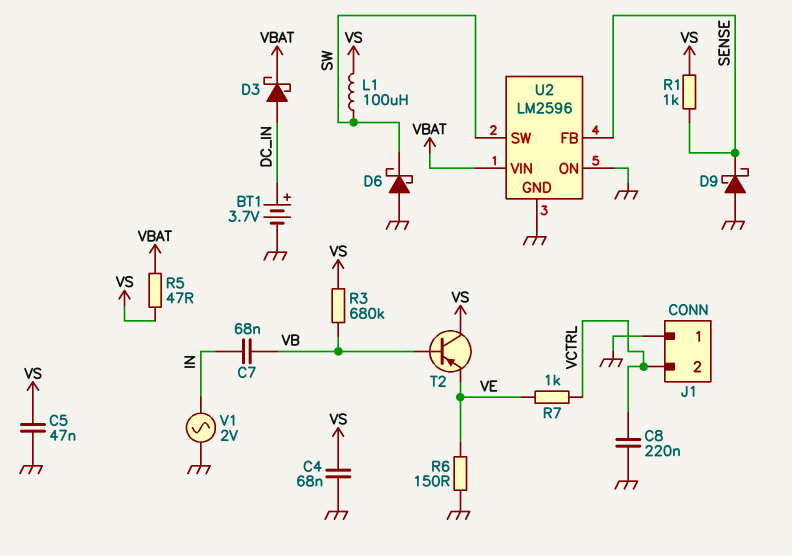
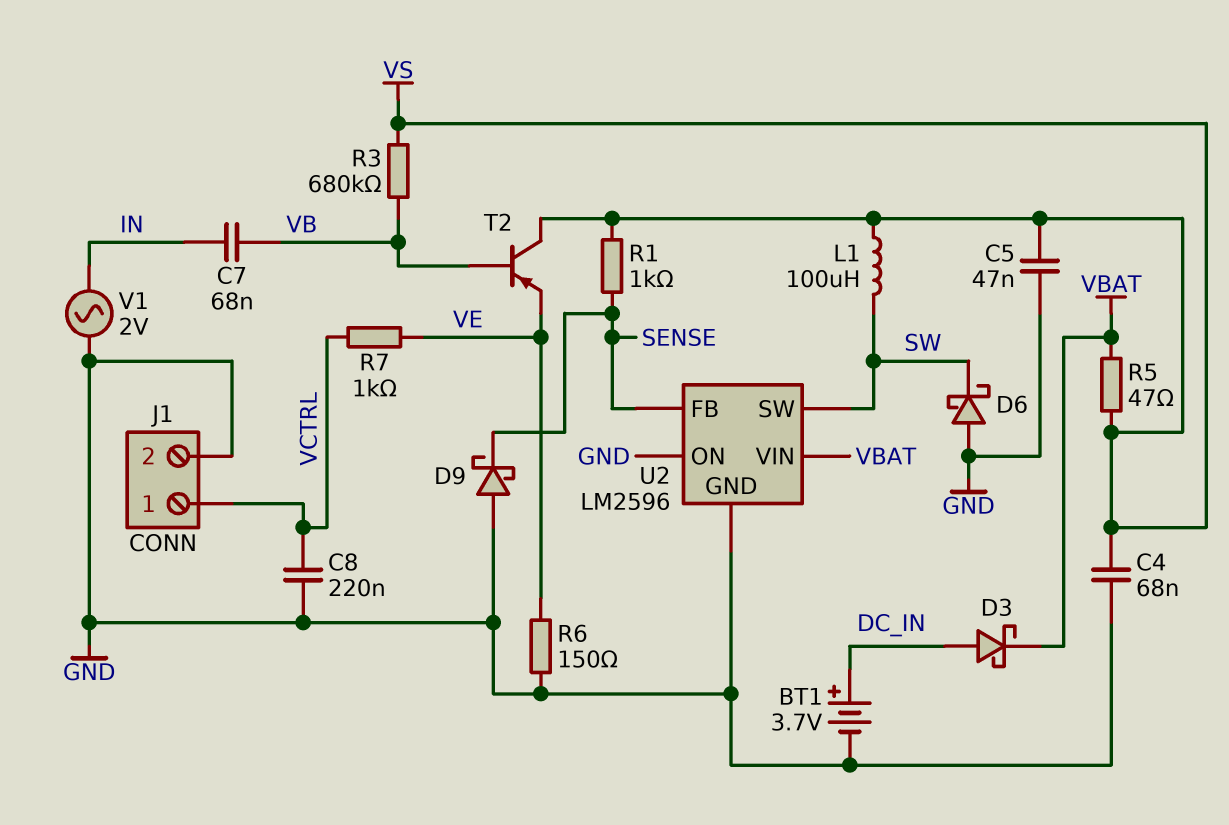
J1 pin 1: GND -> VCTRL
J1 pin 2: VCTRL -> GND

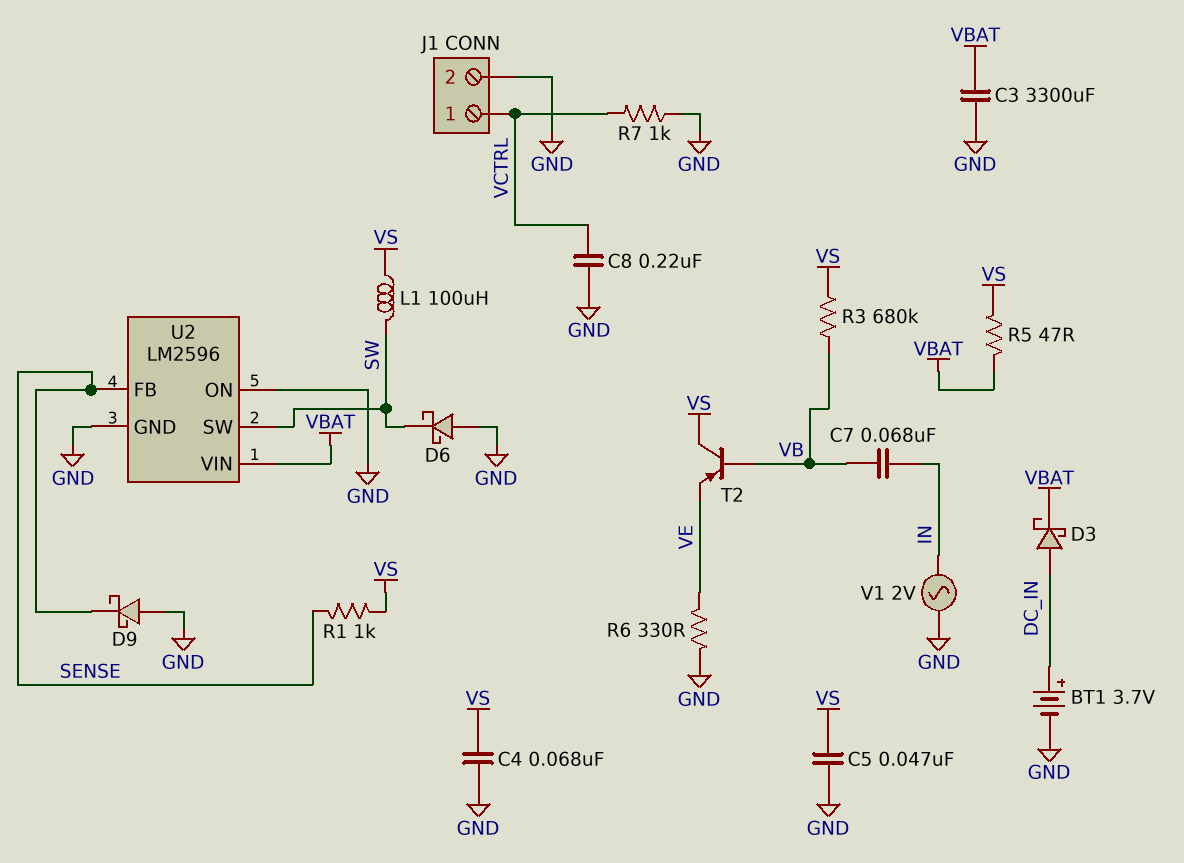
C3: none -> 3300uF (GND, VBAT)
R6: 150 (GND, VE) -> 330 (GND, VE)
R7: 1k (VCTRL, VE) -> 1k (GND, VCTRL)

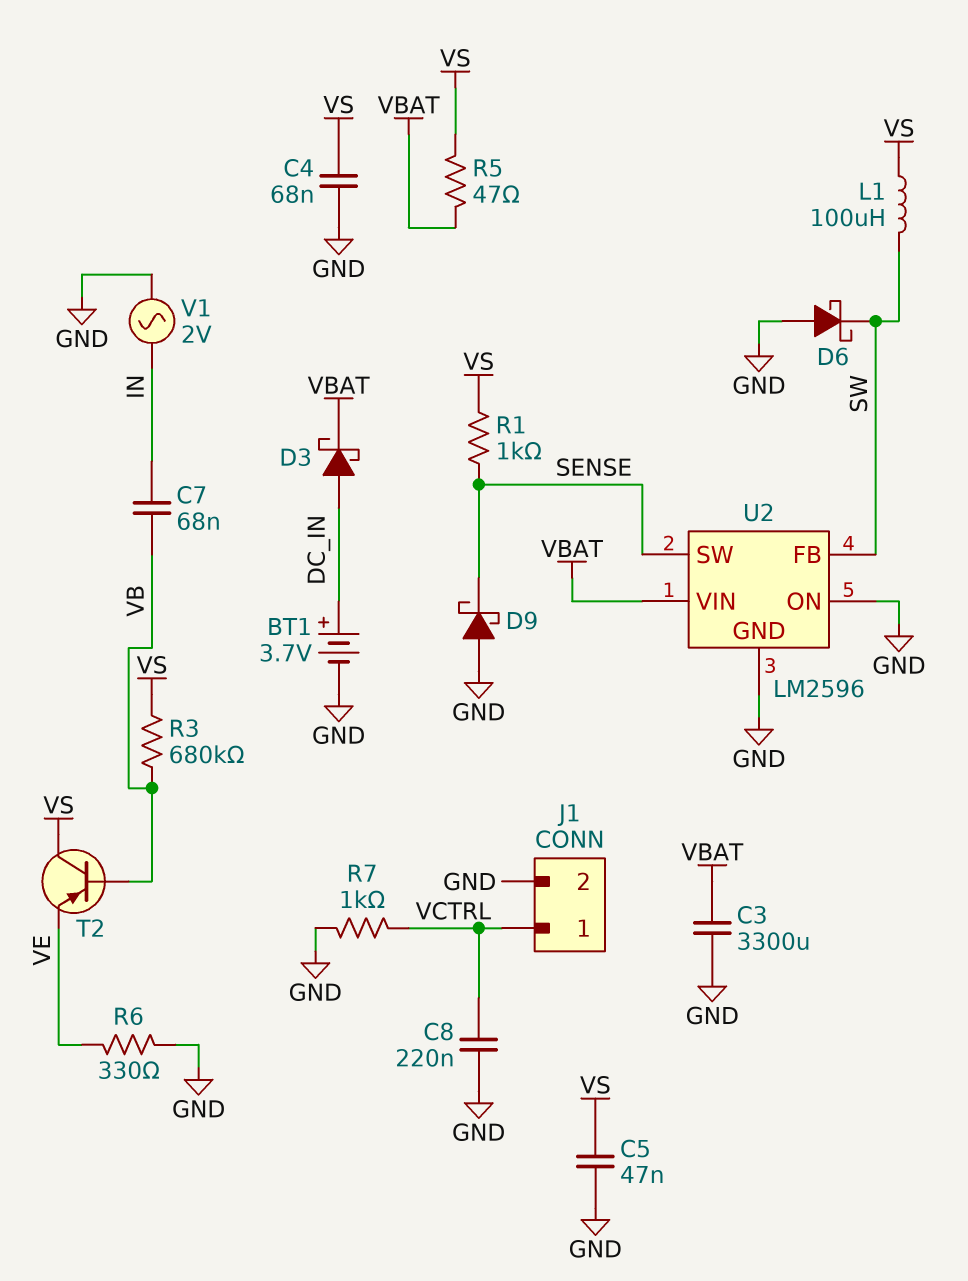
U2 pin FB: SENSE -> SW
U2 pin SW: SW -> SENSE

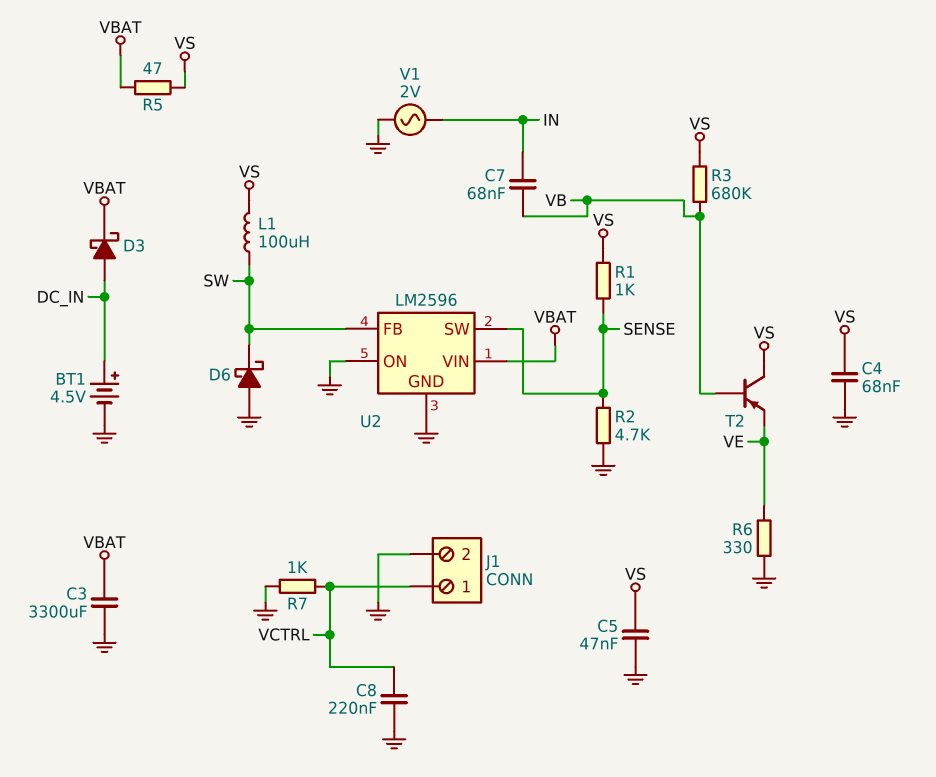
BT1: 3.7V (plus DC_IN, minus GND) -> 4.5V (plus DC_IN, minus GND)
D9: schottky (A GND, K SENSE) -> none
R2: none -> 4.7k (GND, SENSE)

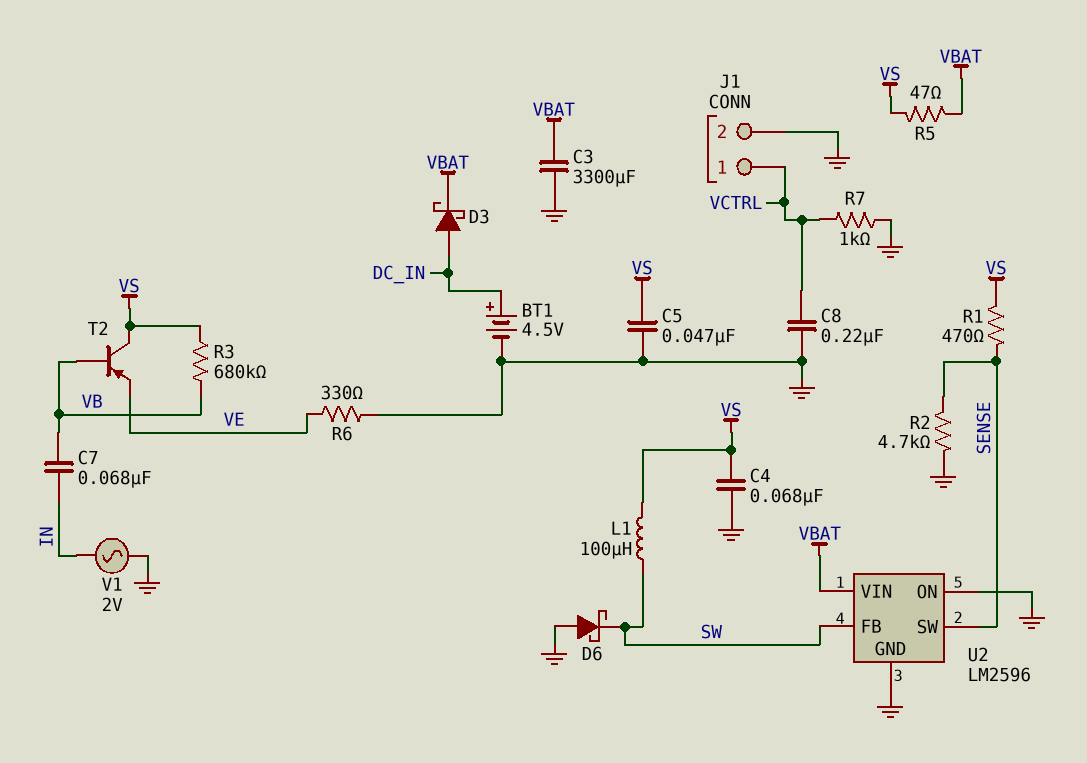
R1: 1k (SENSE, VS) -> 470 (SENSE, VS)

